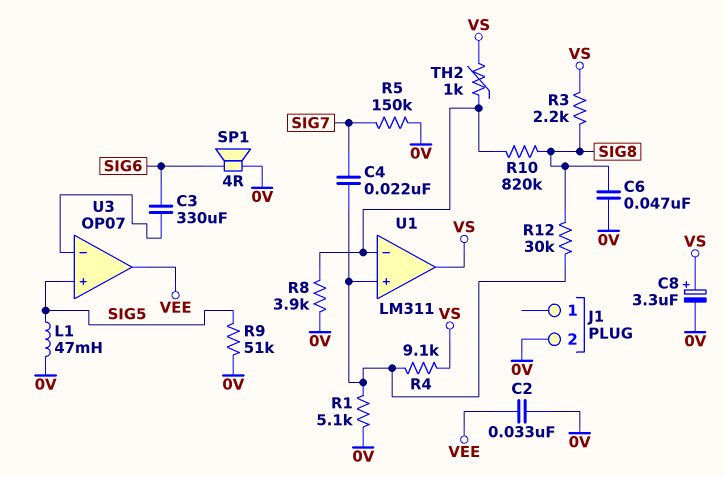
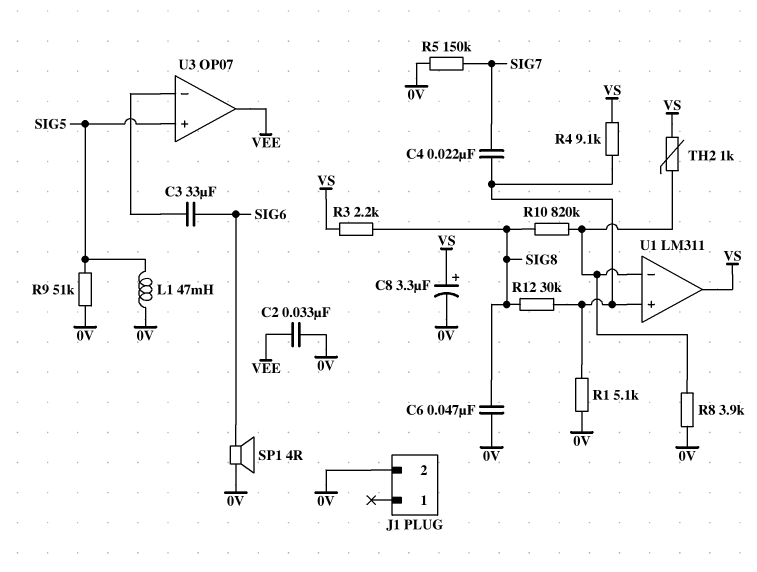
C3: 330uF (SIG6, U3/in-) -> 33uF (SIG6, U3/in-)

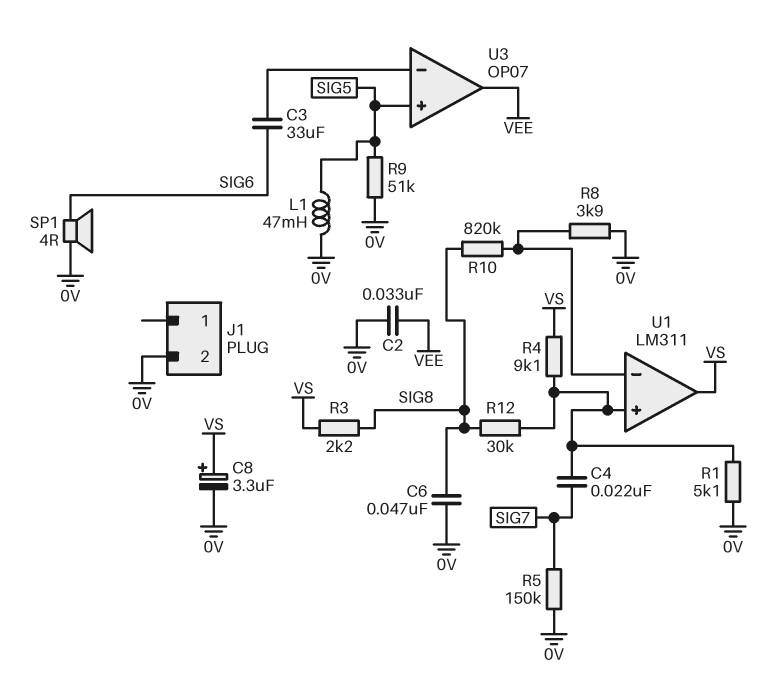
TH2: 1k (U1/in-, VS) -> none

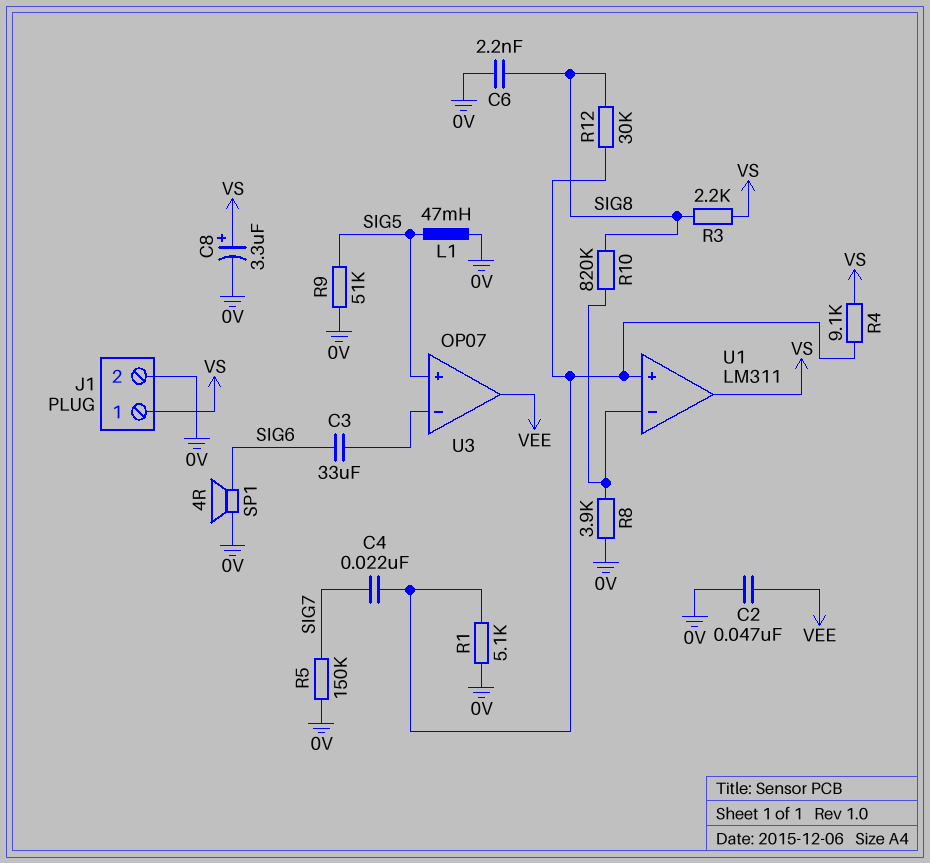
C2: 33nF (0V, VEE) -> 47nF (0V, VEE)
C6: 47nF (0V, SIG8) -> 2.2nF (0V, SIG8)
J1 pin 1: none -> VS

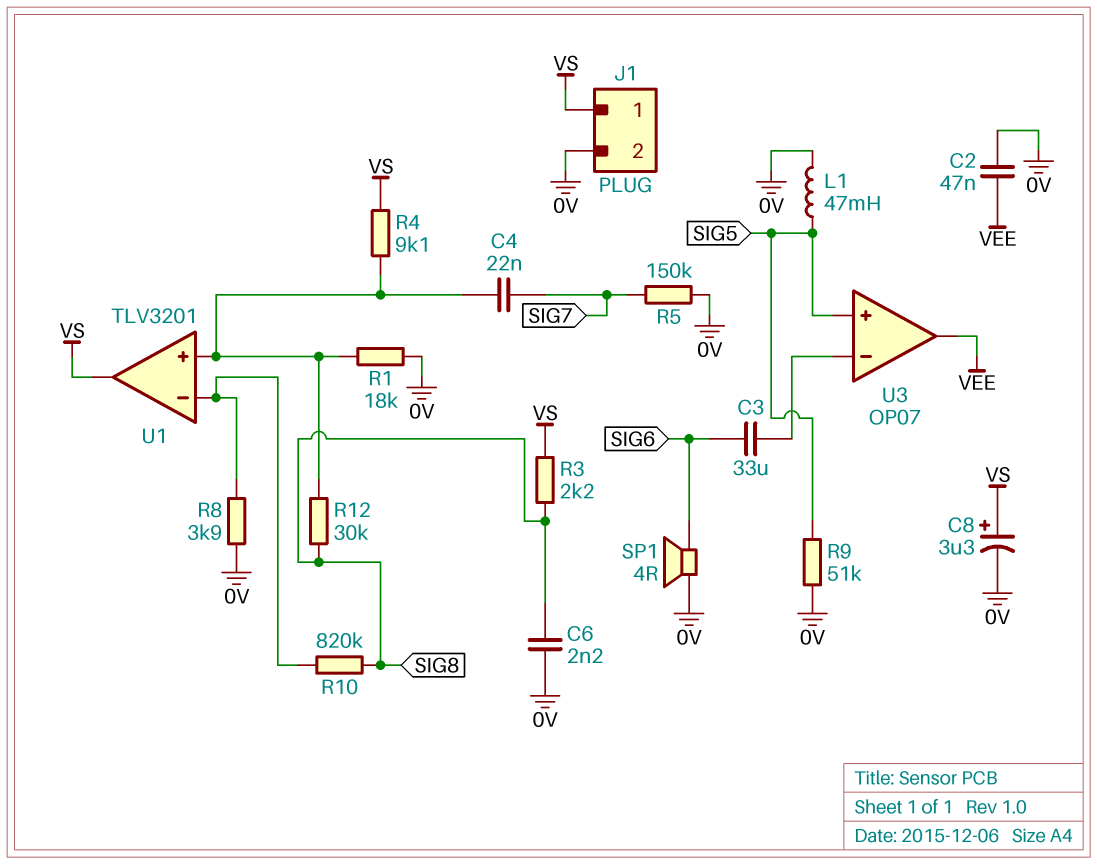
R1: 5.1k (0V, U1/in+) -> 18k (0V, U1/in+)
U1: LM311 -> TLV3201

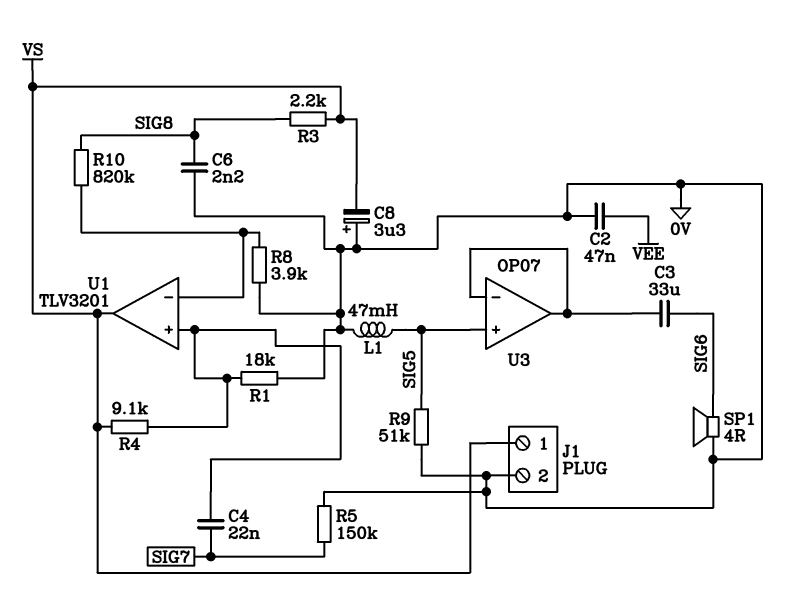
C8: 3.3uF (plus VS, minus 0V) -> 3.3uF (plus 0V, minus VS)
R12: 30k (SIG8, U1/in+) -> none
U3 pin out: VEE -> U3/in-

